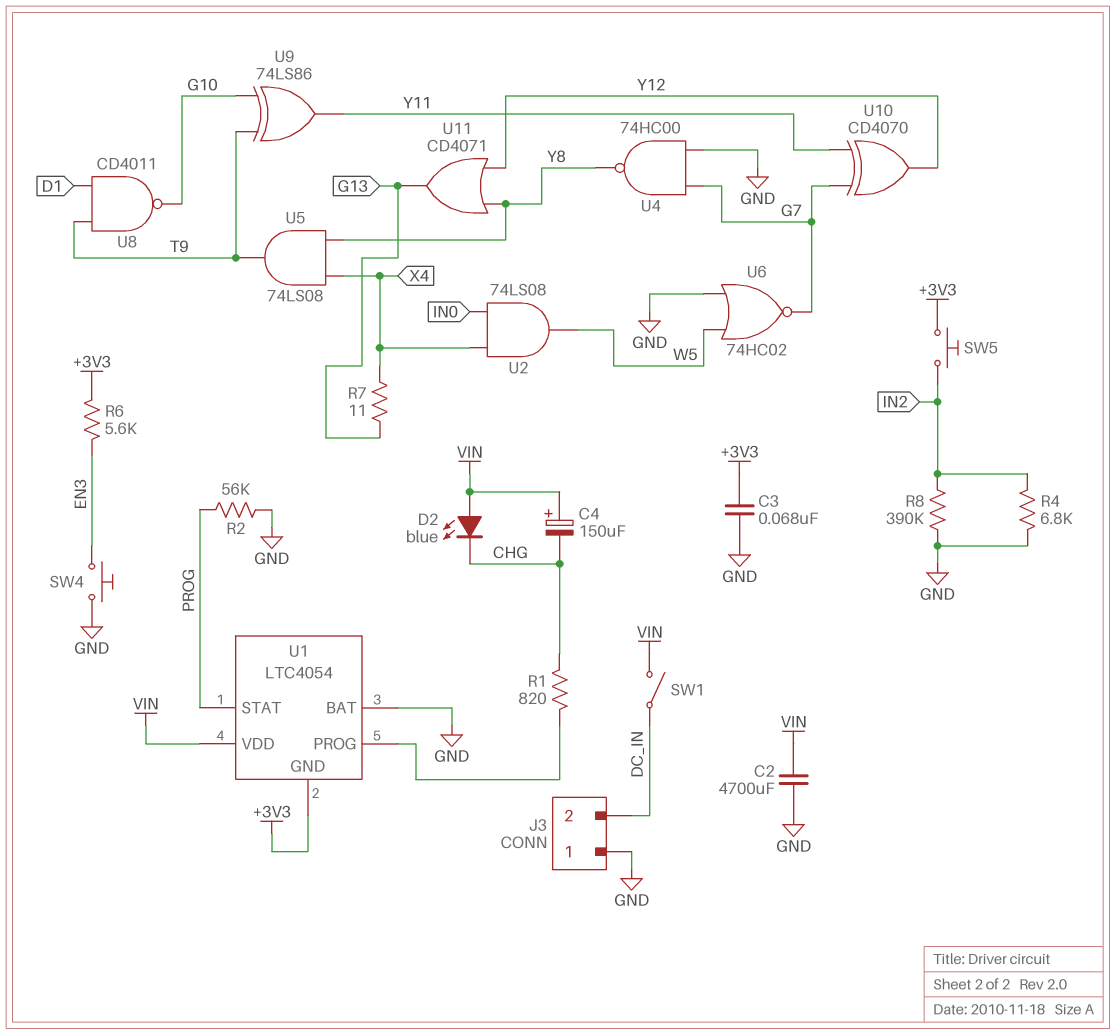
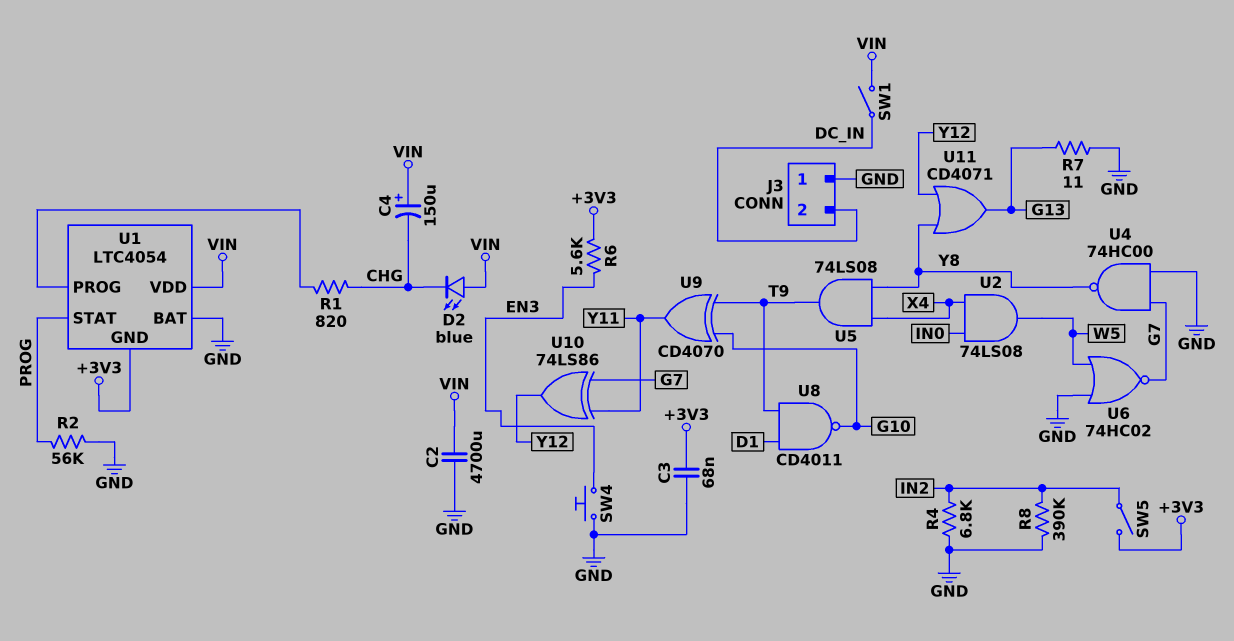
R7: 11 (G13, X4) -> 11 (G13, GND)
SW5: button (+3V3, IN2) -> switch (+3V3, IN2)
U9: XOR 74LS86 (in G10, in T9, out Y11) -> XOR CD4070 (in G10, in T9, out Y11)
U10: XOR CD4070 (in G7, in Y11, out Y12) -> XOR 74LS86 (in G7, in Y11, out Y12)

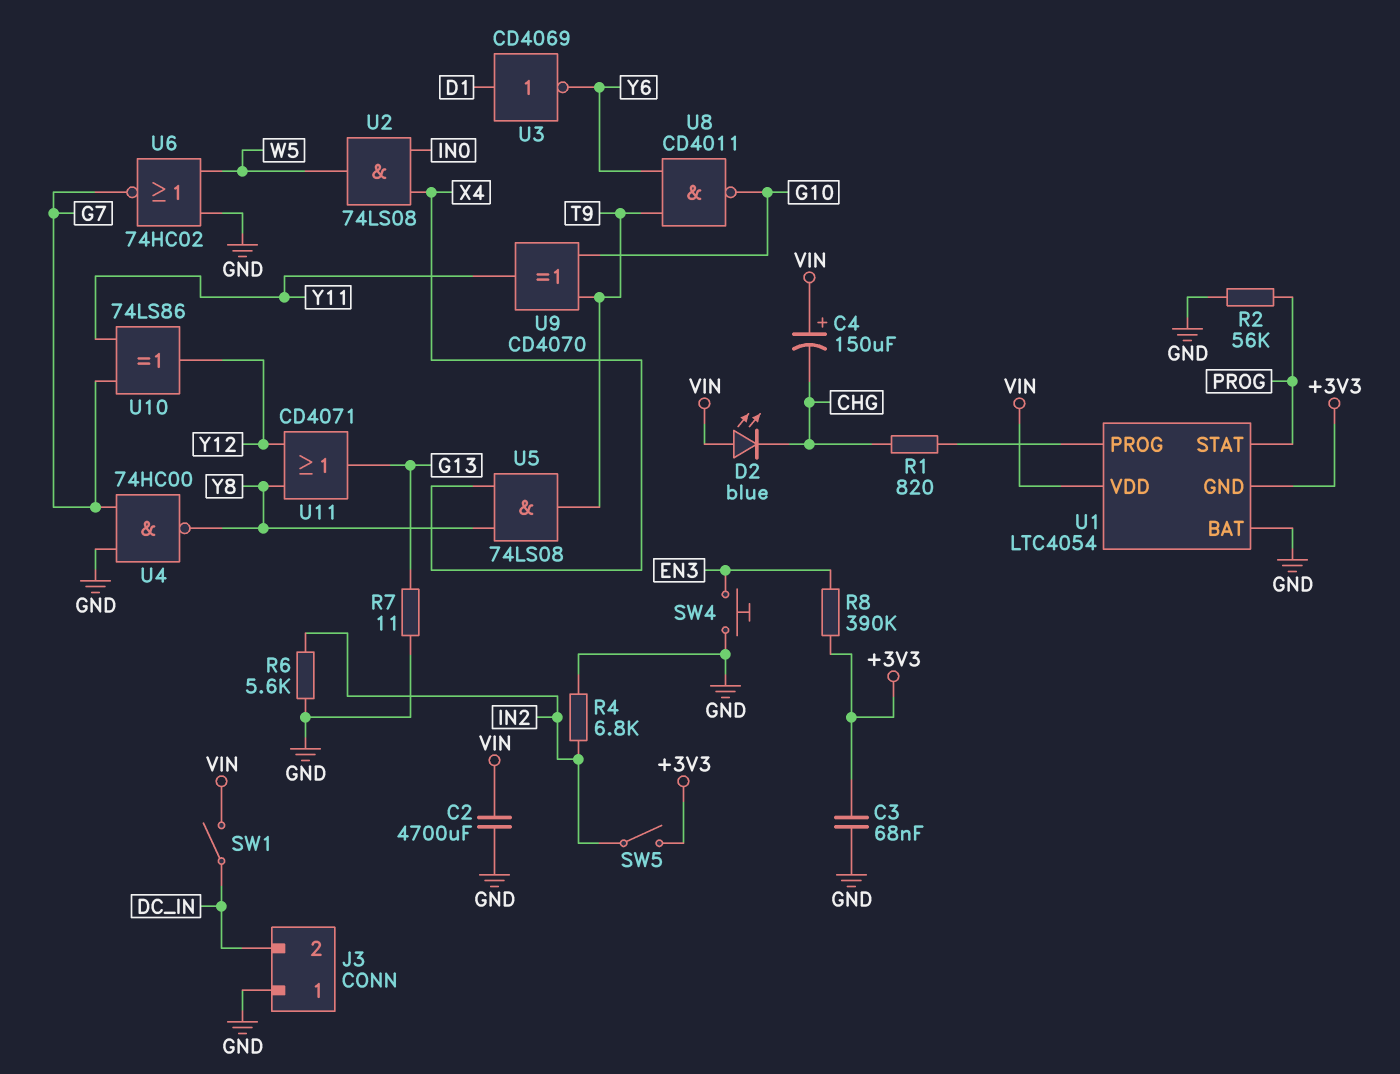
R6: 5.6k (+3V3, EN3) -> 5.6k (GND, IN2)
R8: 390k (GND, IN2) -> 390k (+3V3, EN3)
U3: none -> NOT CD4069 (in D1, out Y6)
U8: NAND CD4011 (in D1, in T9, out G10) -> NAND CD4011 (in T9, in Y6, out G10)

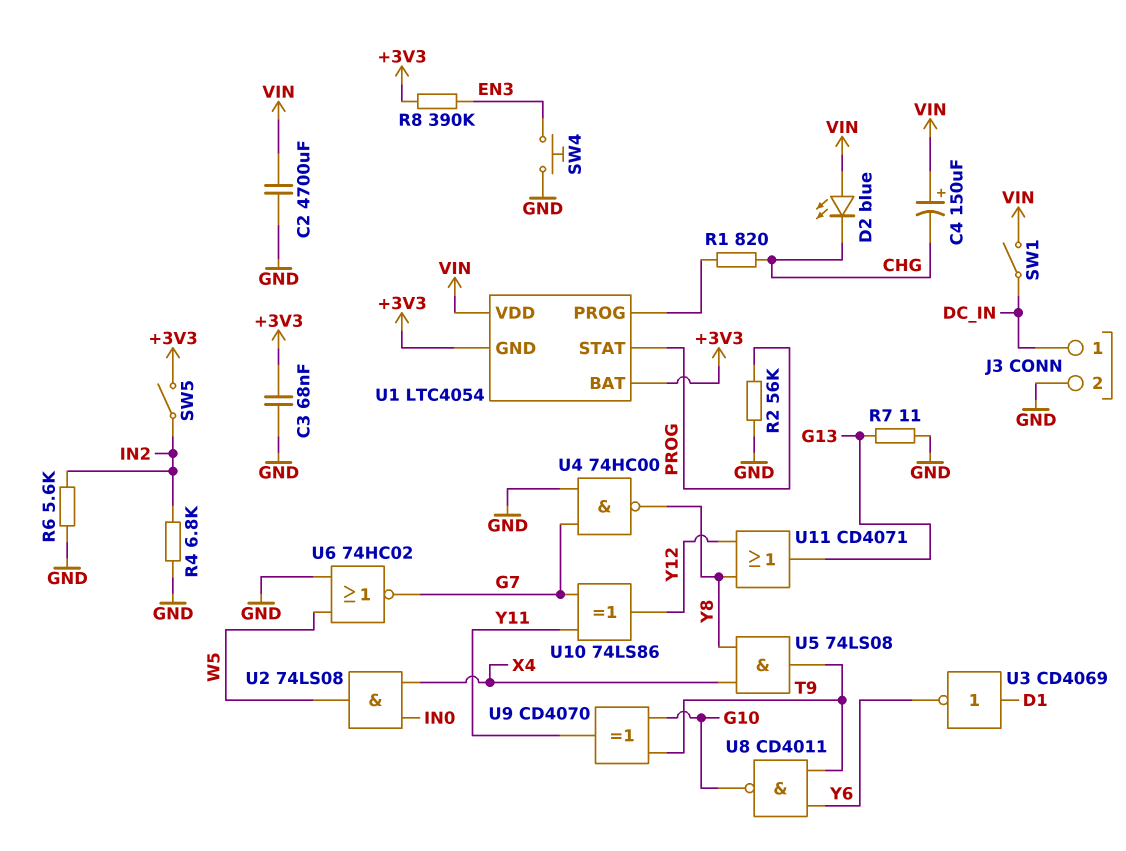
J3 pin 1: GND -> DC_IN
J3 pin 2: DC_IN -> GND
U1 pin BAT: GND -> +3V3

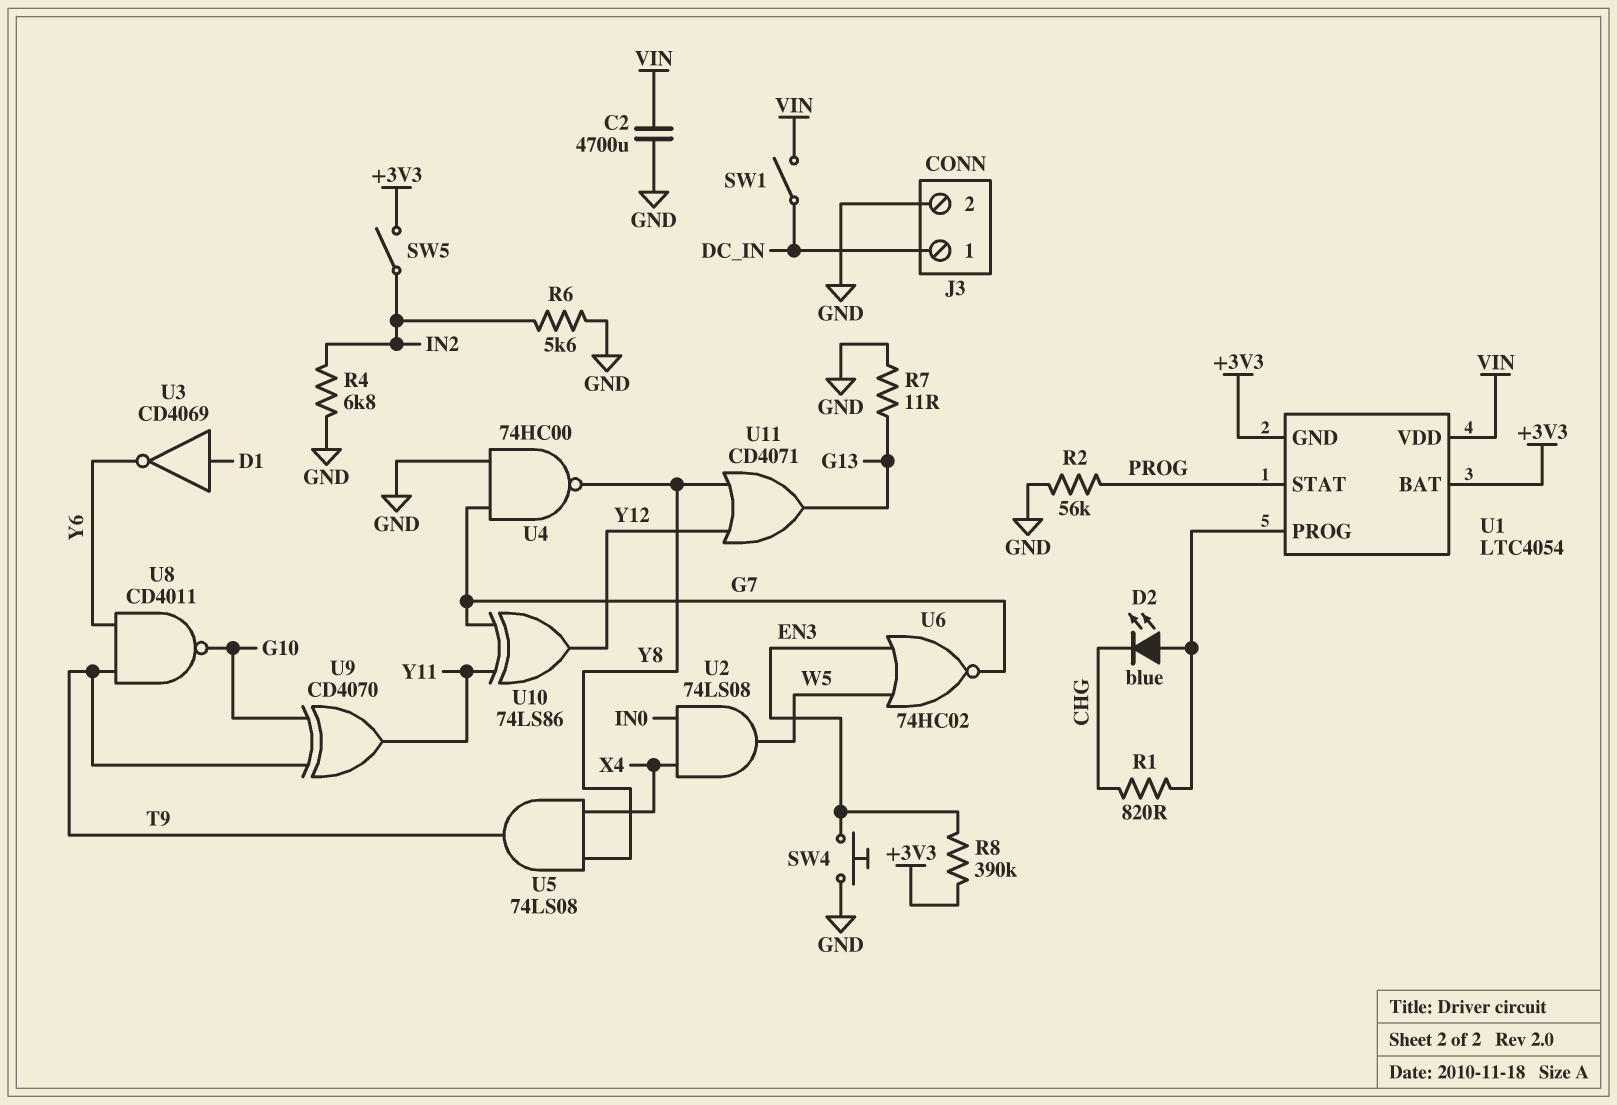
C3: 68nF (+3V3, GND) -> none
C4: 150uF (plus VIN, minus CHG) -> none
D2: LED blue (A VIN, K CHG) -> LED blue (A U1/PROG, K CHG)
U6: NOR 74HC02 (in GND, in W5, out G7) -> NOR 74HC02 (in EN3, in W5, out G7)

